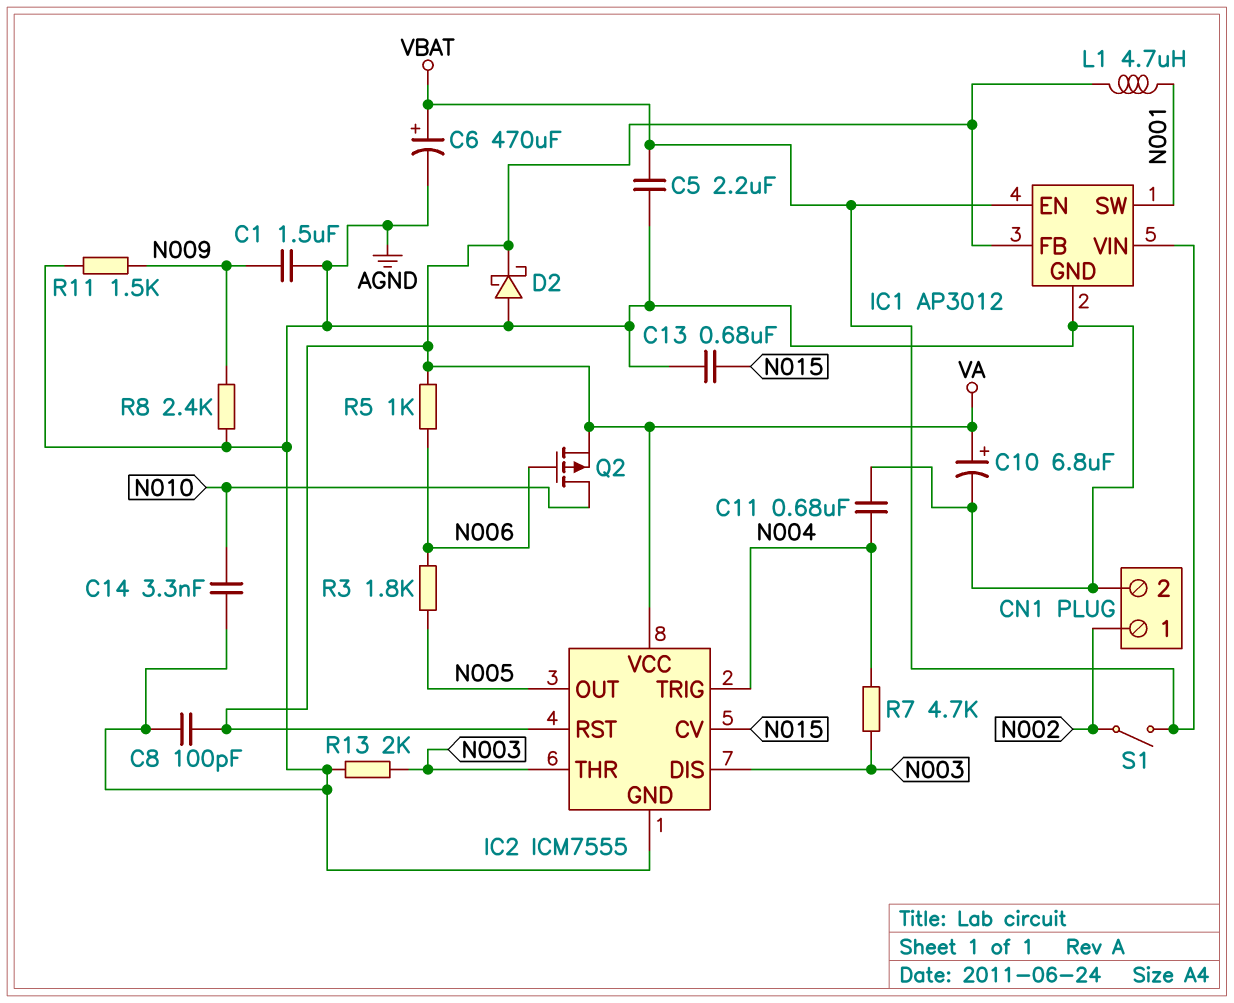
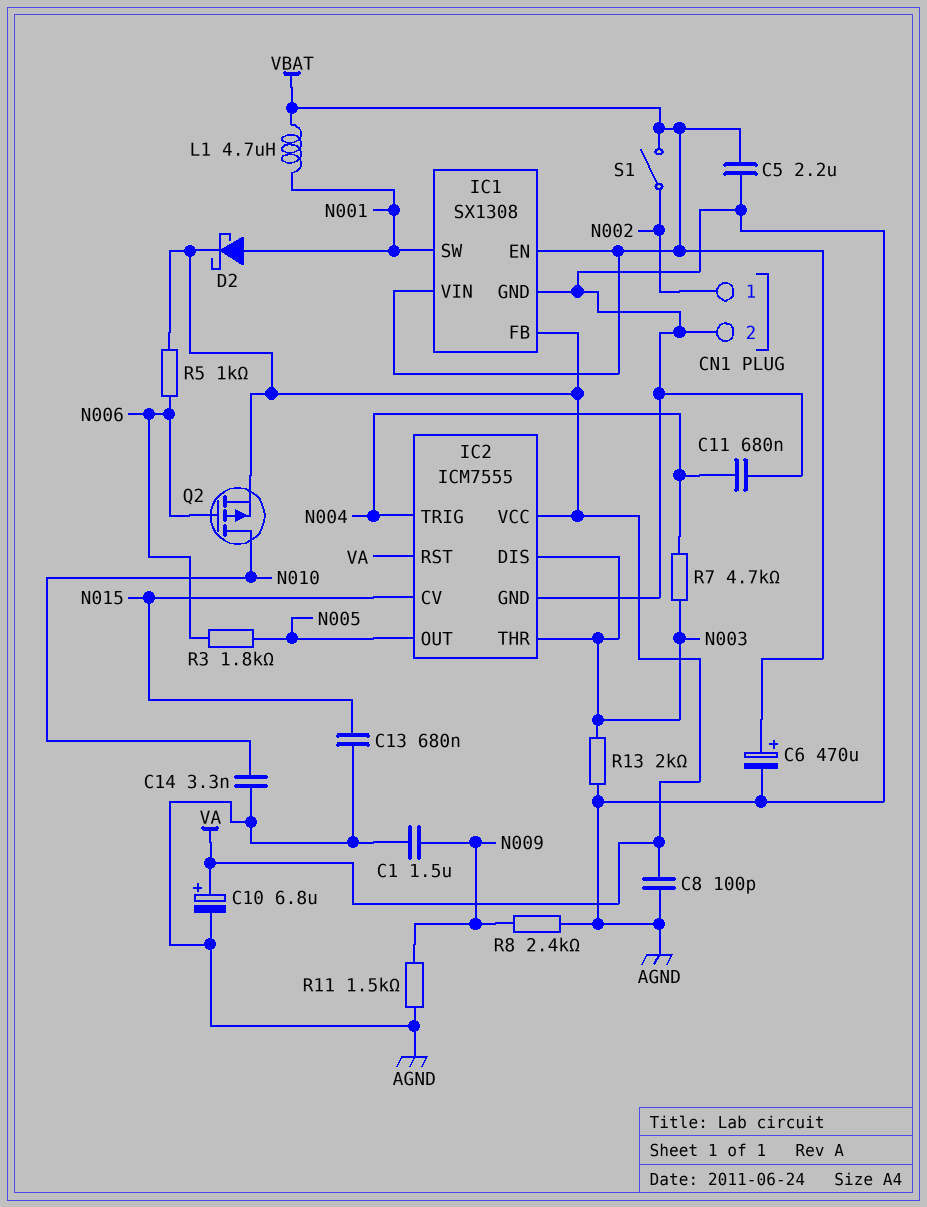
D2: schottky (A AGND, K VA) -> schottky (A N001, K VA)
IC1: AP3012 -> SX1308
L1: 4.7uH (N001, VA) -> 4.7uH (N001, VBAT)

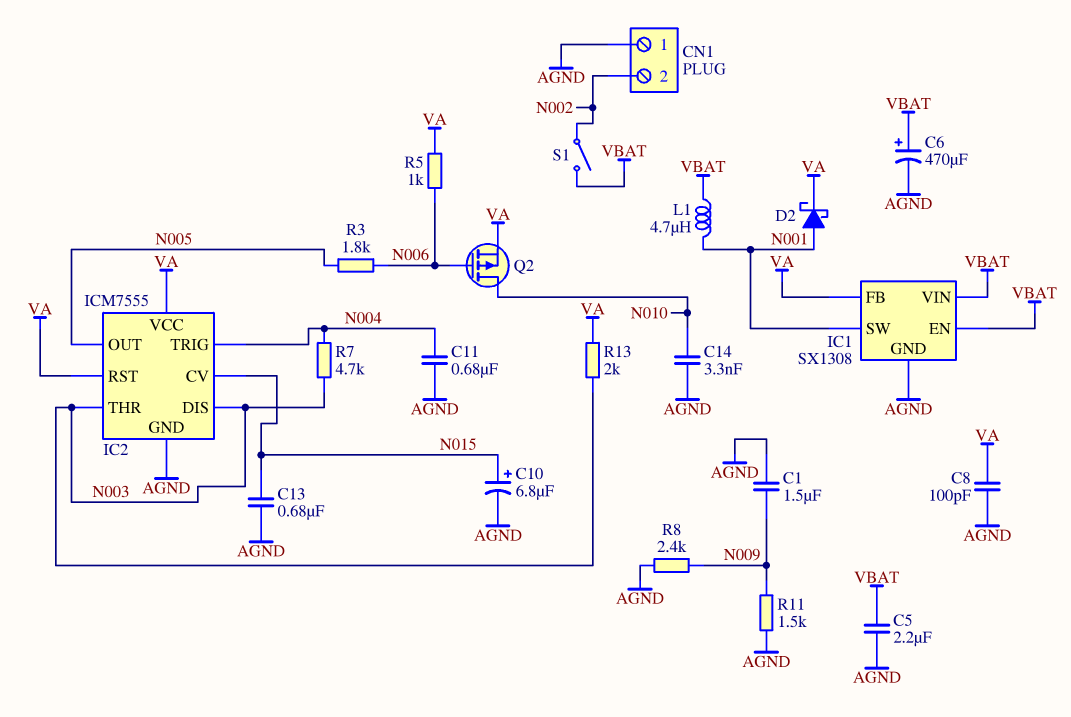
C10: 6.8uF (plus VA, minus AGND) -> 6.8uF (plus N015, minus AGND)
CN1 pin 1: N002 -> AGND
CN1 pin 2: AGND -> N002
R13: 2k (AGND, N003) -> 2k (N003, VA)

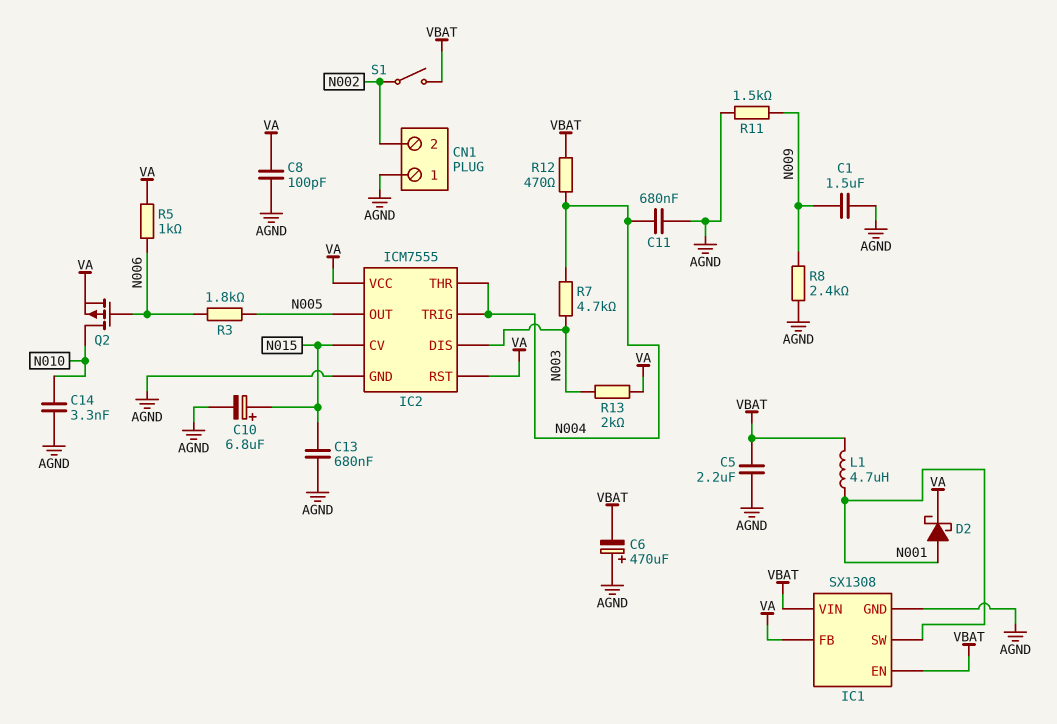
C6: 470uF (plus VBAT, minus AGND) -> 470uF (plus AGND, minus VBAT)
IC2 pin THR: N003 -> N004
R12: none -> 470 (N004, VBAT)

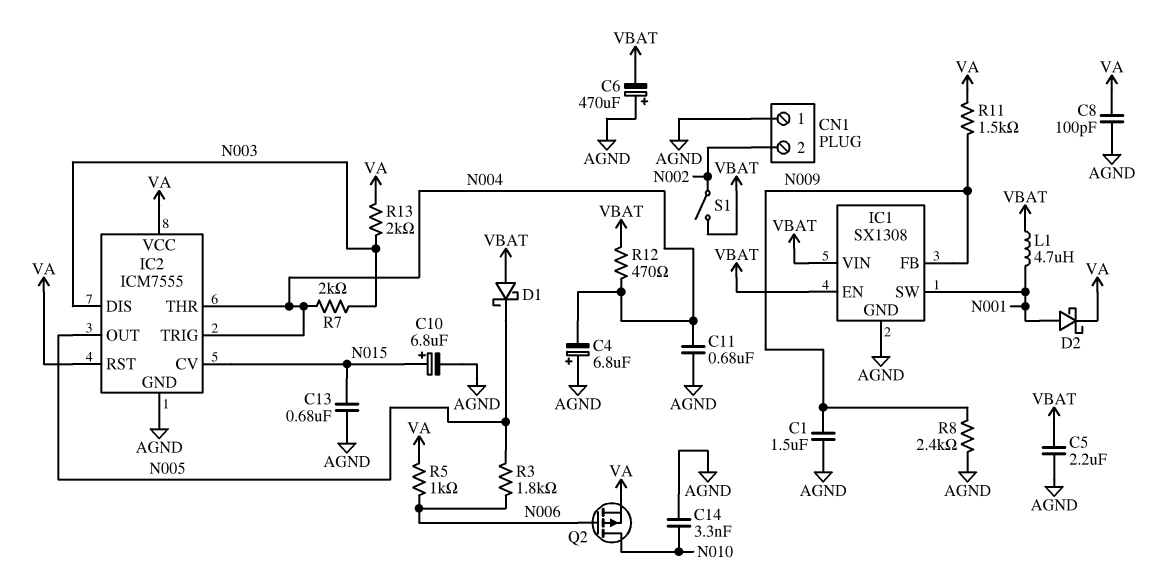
C4: none -> 6.8uF (plus AGND, minus N004)
D1: none -> schottky (A VBAT, K N005)
IC1 pin FB: VA -> N009
R7: 4.7k (N003, N004) -> 2k (N003, N004)
R11: 1.5k (AGND, N009) -> 1.5k (N009, VA)

